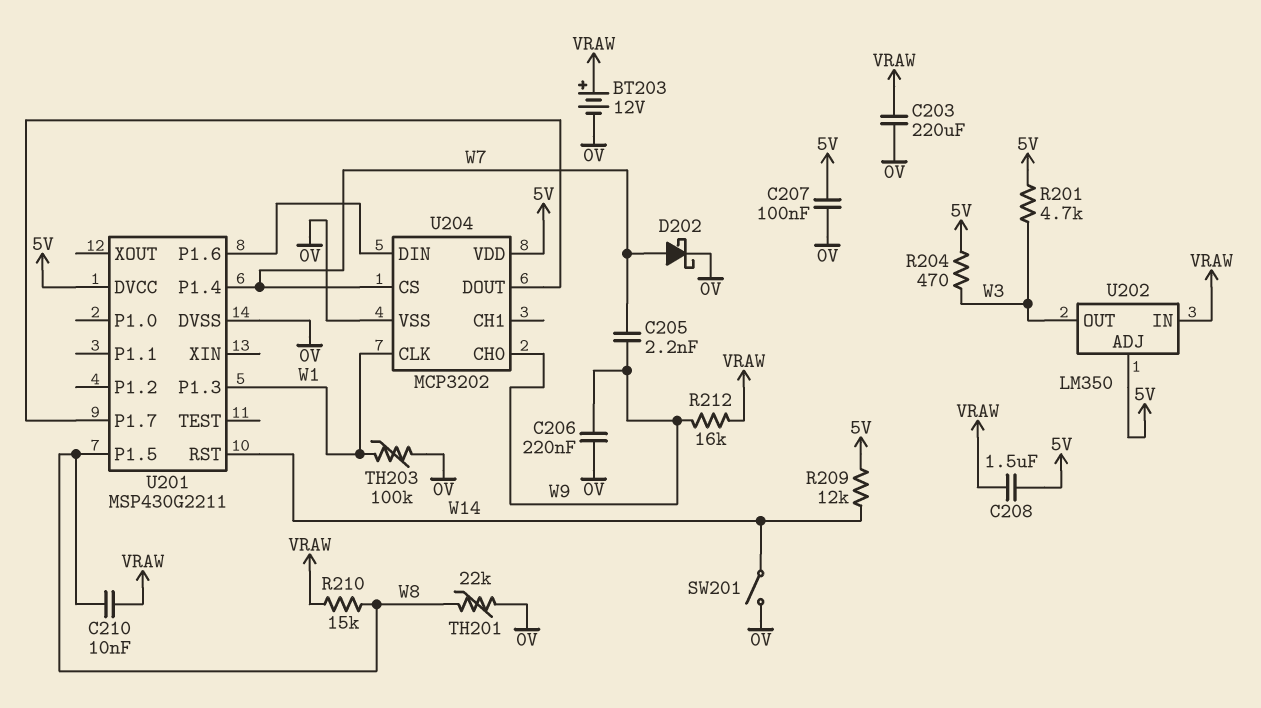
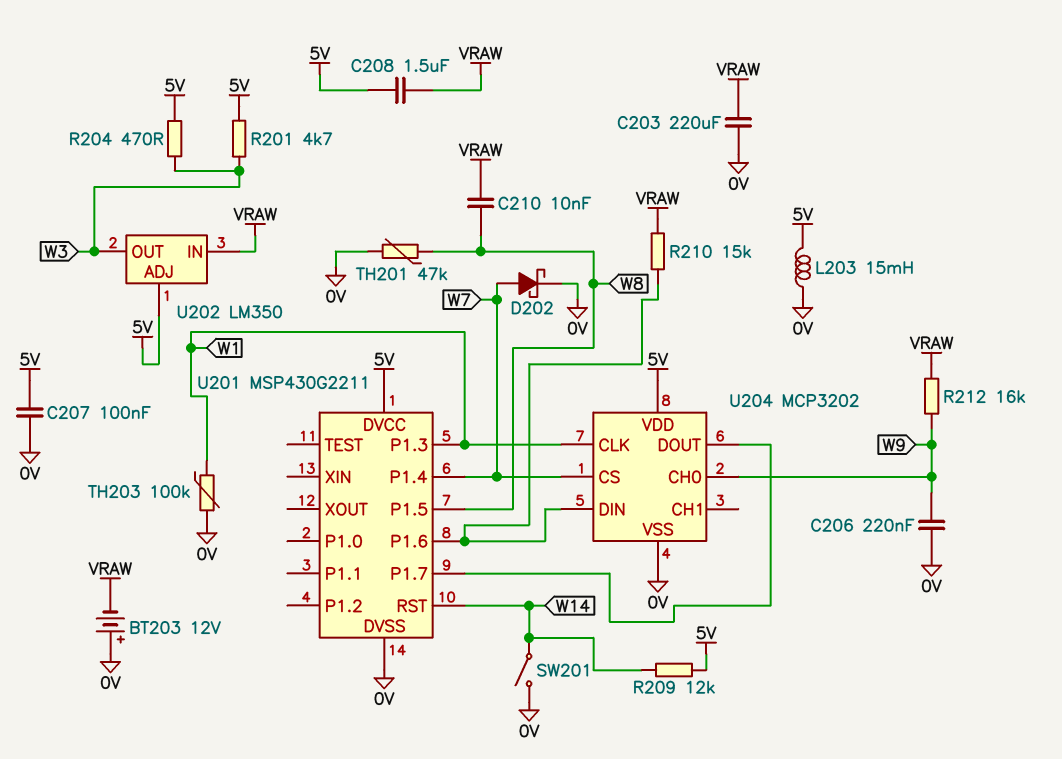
BT203: 12V (plus VRAW, minus 0V) -> 12V (plus 0V, minus VRAW)
C205: 2.2nF (W7, W9) -> none
L203: none -> 15mH (0V, 5V)
R210: 15k (VRAW, W8) -> 15k (U201/P1.6, VRAW)
TH201: 22k (0V, W8) -> 47k (0V, W8)

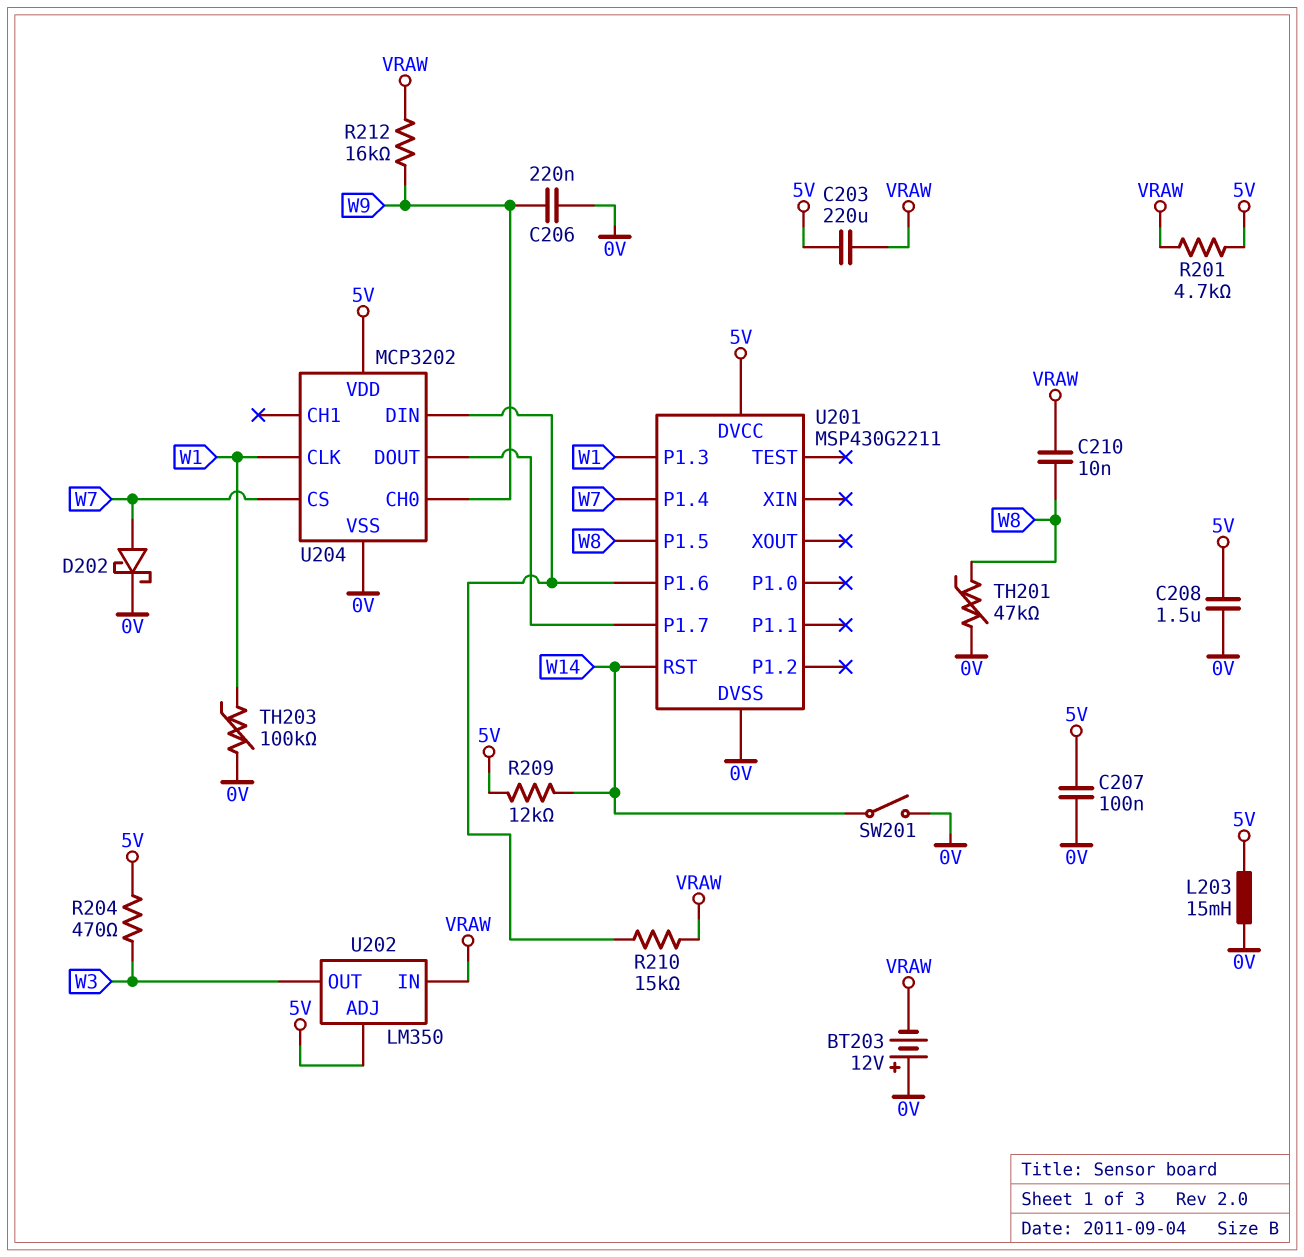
C203: 220uF (0V, VRAW) -> 220uF (5V, VRAW)
C208: 1.5uF (5V, VRAW) -> 1.5uF (0V, 5V)
R201: 4.7k (5V, W3) -> 4.7k (5V, VRAW)

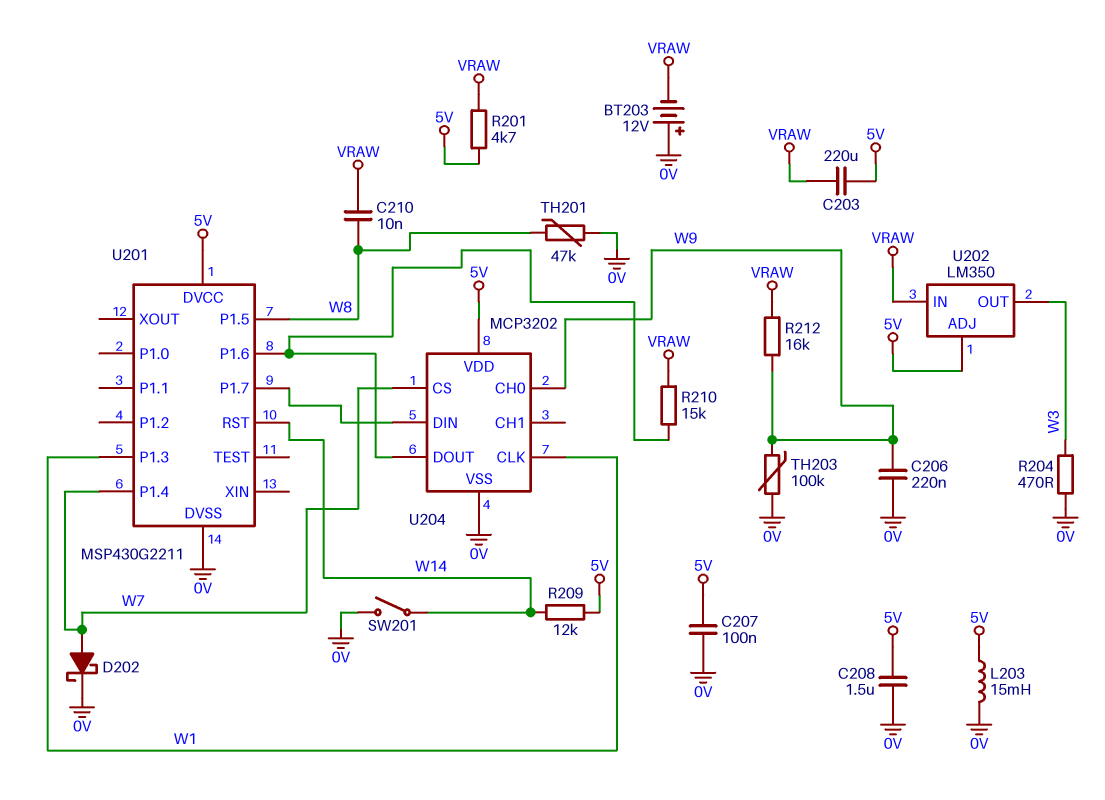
R204: 470 (5V, W3) -> 470 (0V, W3)
TH203: 100k (0V, W1) -> 100k (0V, W9)
U204 pin DIN: U201/P1.6 -> U201/P1.7
U204 pin DOUT: U201/P1.7 -> U201/P1.6

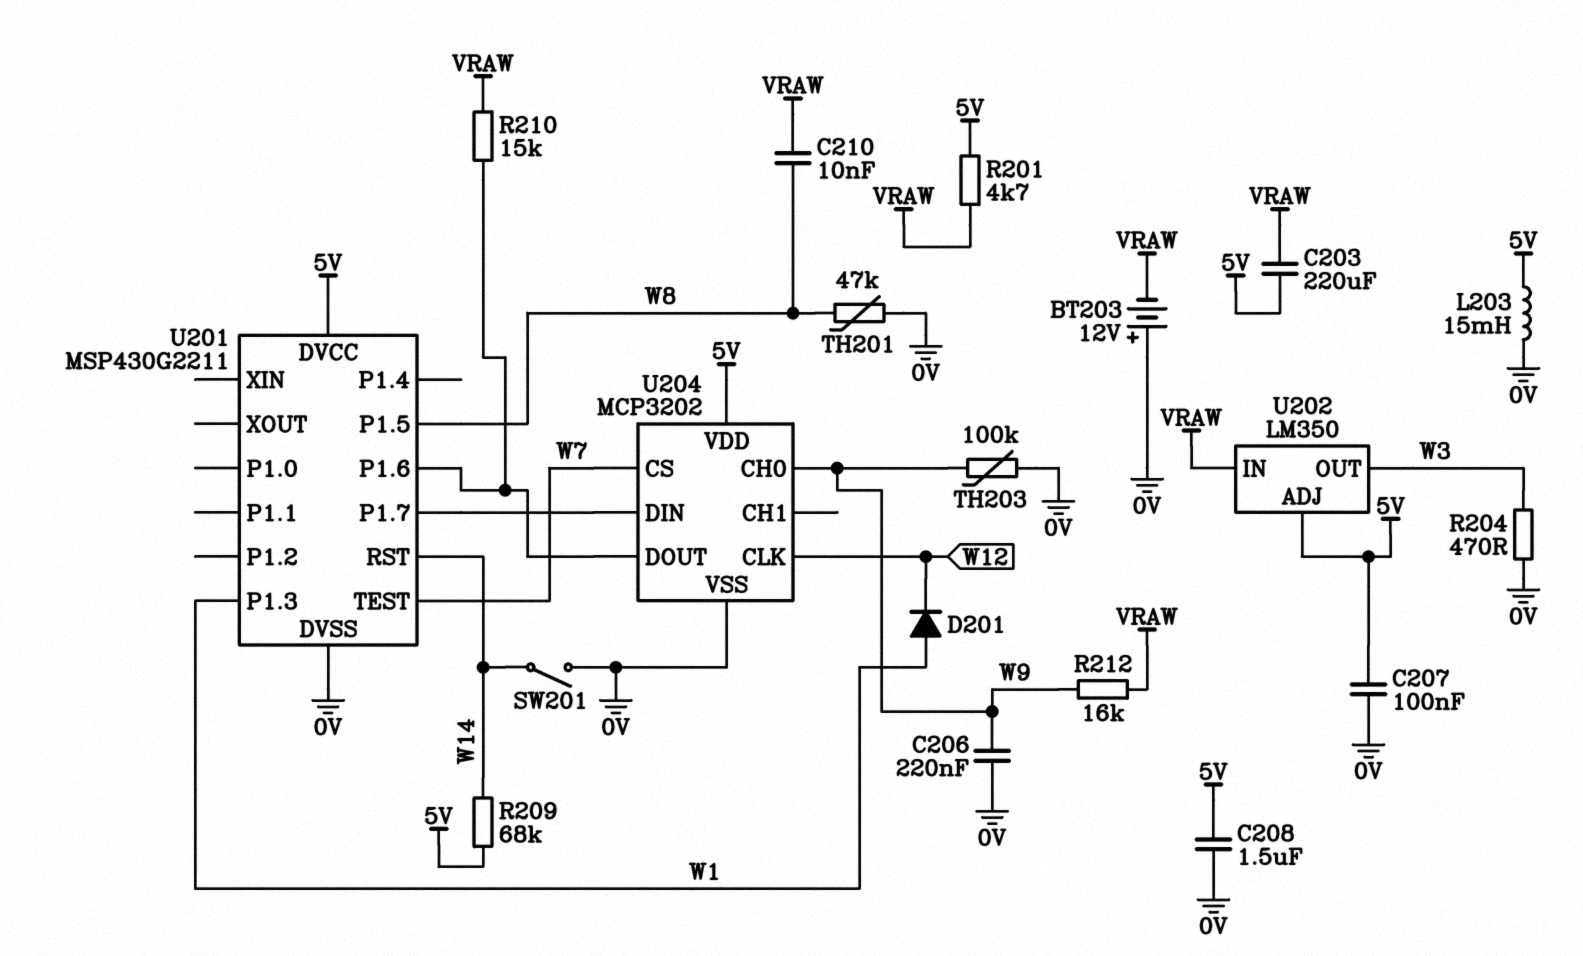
D201: none -> diode (A W1, K W12)
D202: schottky (A W7, K 0V) -> none
R209: 12k (5V, W14) -> 68k (5V, W14)
U201 pin P1.4: W7 -> none
U201 pin TEST: none -> W7
U204 pin CLK: W1 -> W12

